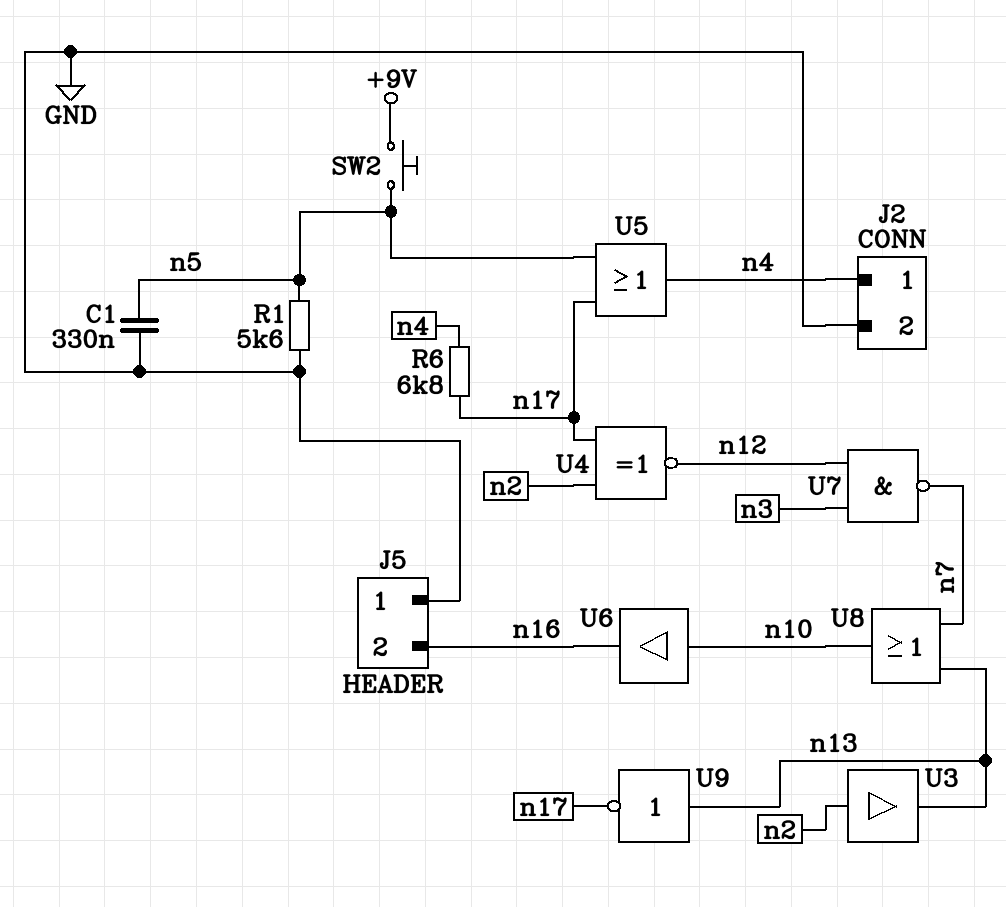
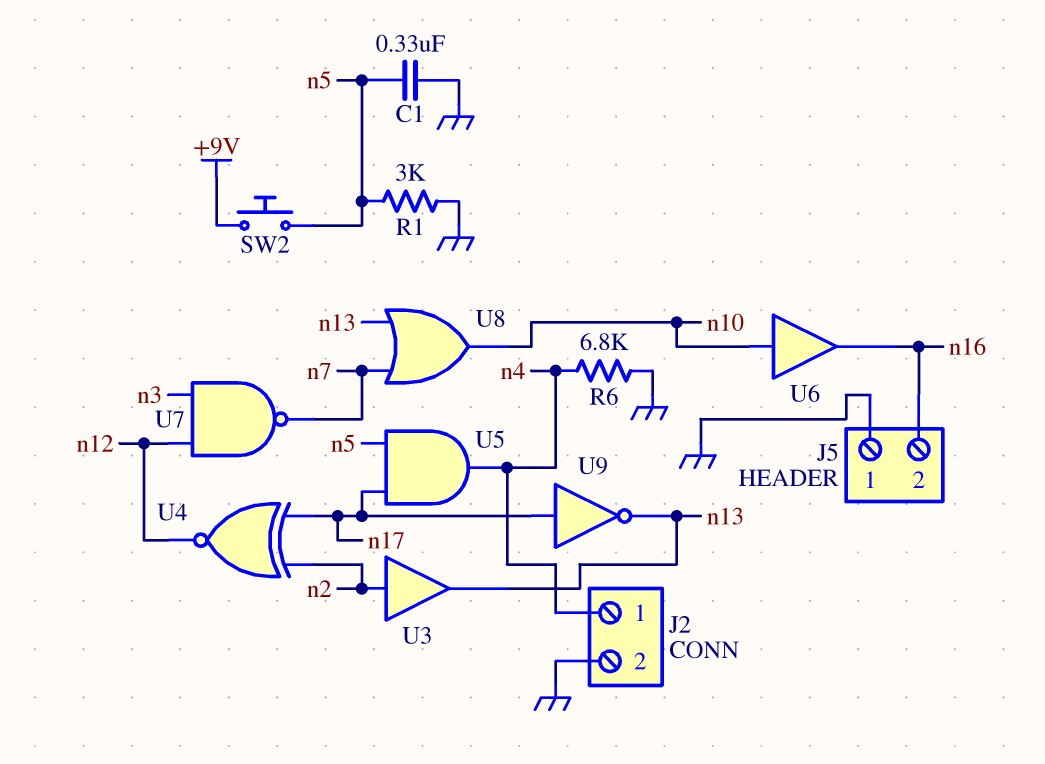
R1: 5.6k (GND, n5) -> 3k (GND, n5)
R6: 6.8k (n4, n17) -> 6.8k (GND, n4)
U5: OR (in n5, in n17, out n4) -> AND (in n5, in n17, out n4)
U9: NOT (in n13, out n17) -> NOT (in n17, out n13)

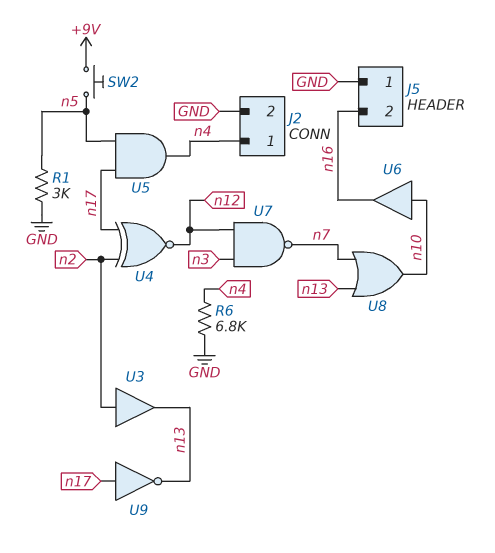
C1: 330nF (GND, n5) -> none

